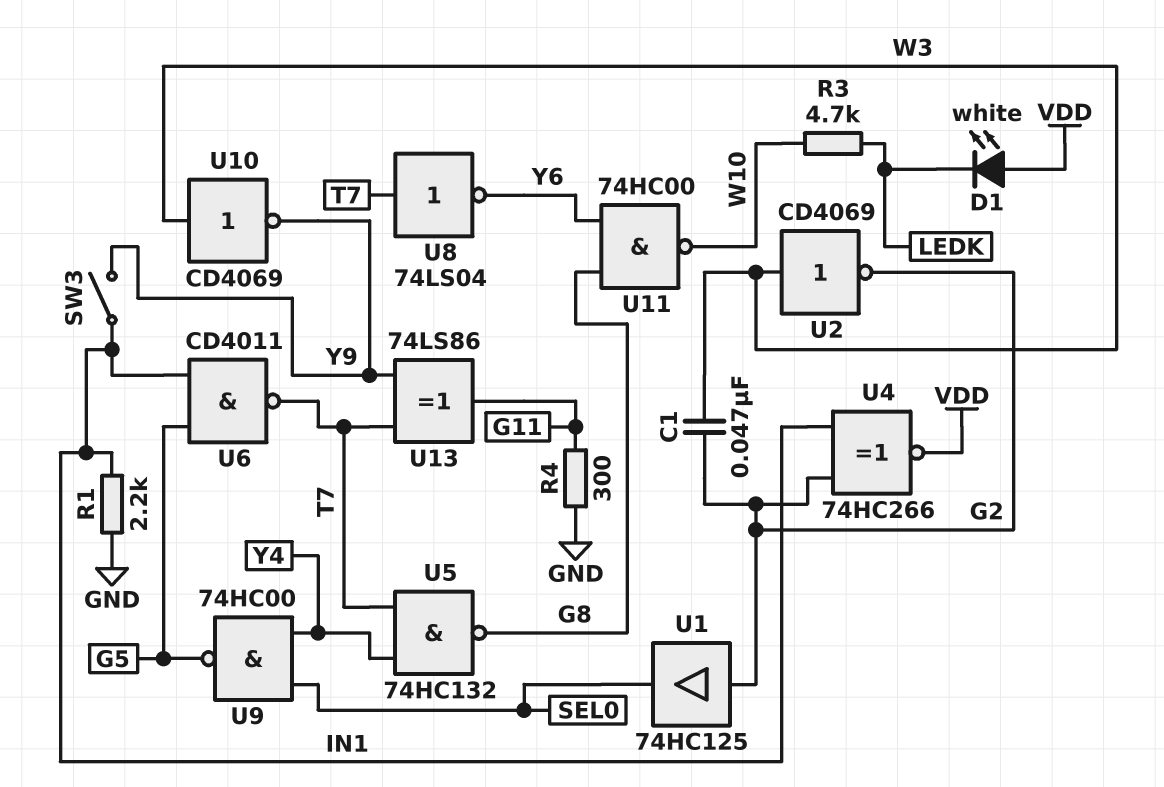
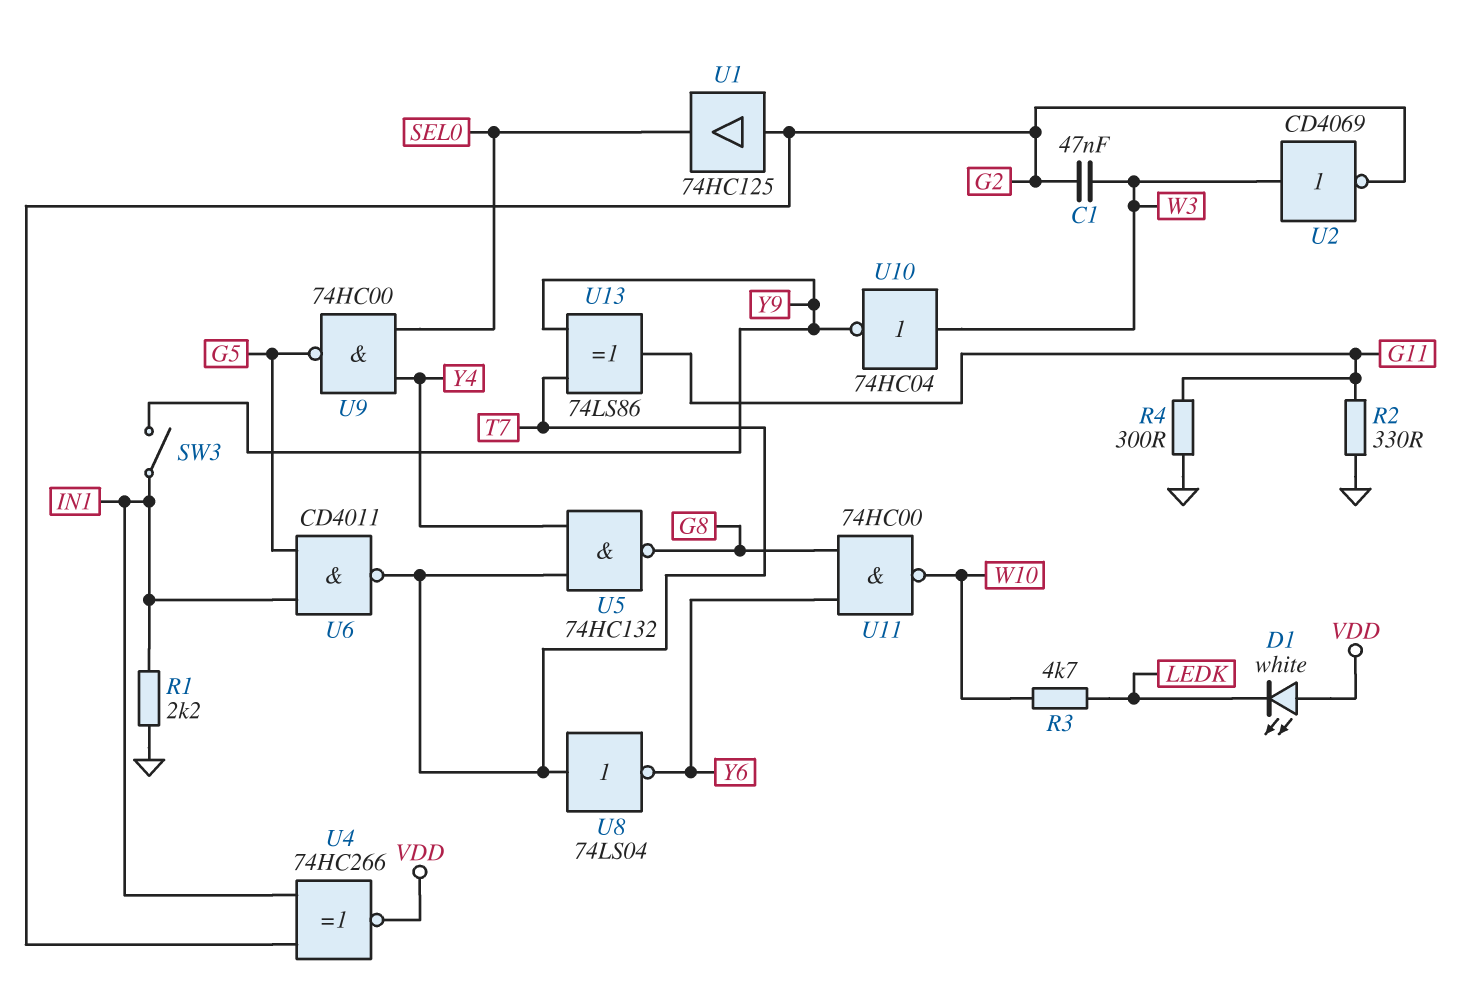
R2: none -> 330 (G11, GND)
U10: NOT CD4069 (in W3, out Y9) -> NOT 74HC04 (in W3, out Y9)

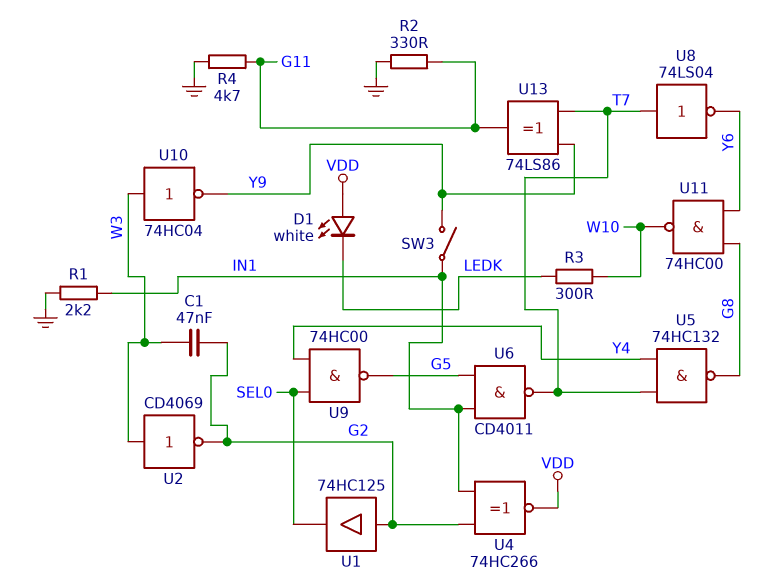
R3: 4.7k (LEDK, W10) -> 300 (LEDK, W10)
R4: 300 (G11, GND) -> 4.7k (G11, GND)

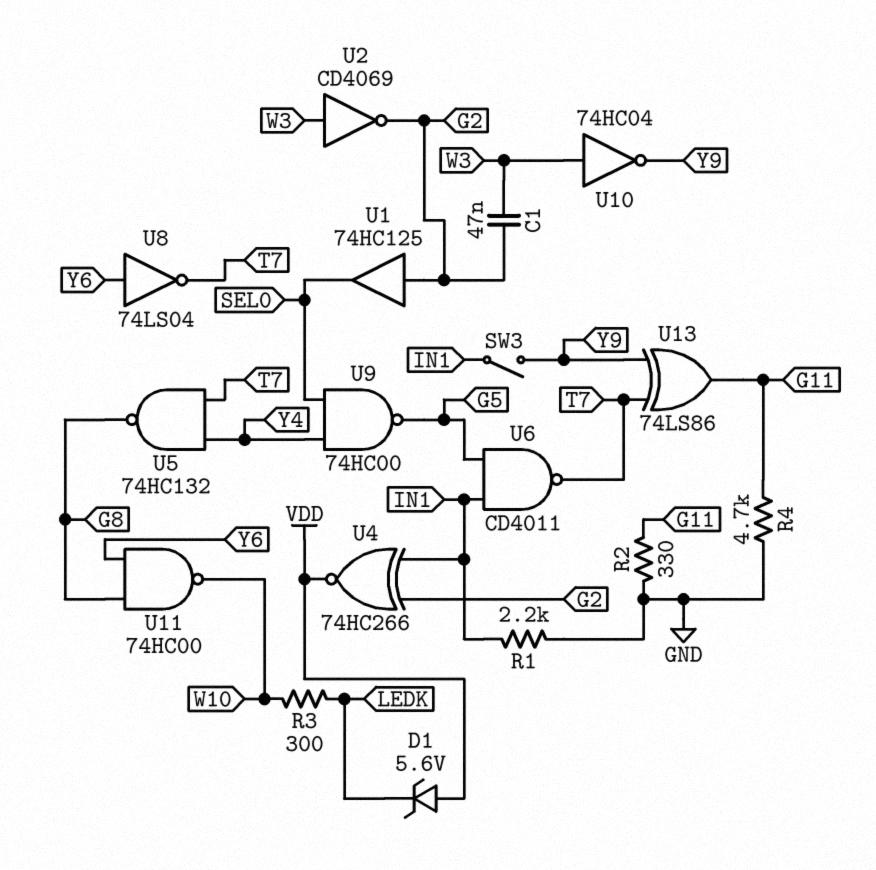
D1: LED white (A VDD, K LEDK) -> zener 5.6V (A VDD, K LEDK)
U8: NOT 74LS04 (in T7, out Y6) -> NOT 74LS04 (in Y6, out T7)

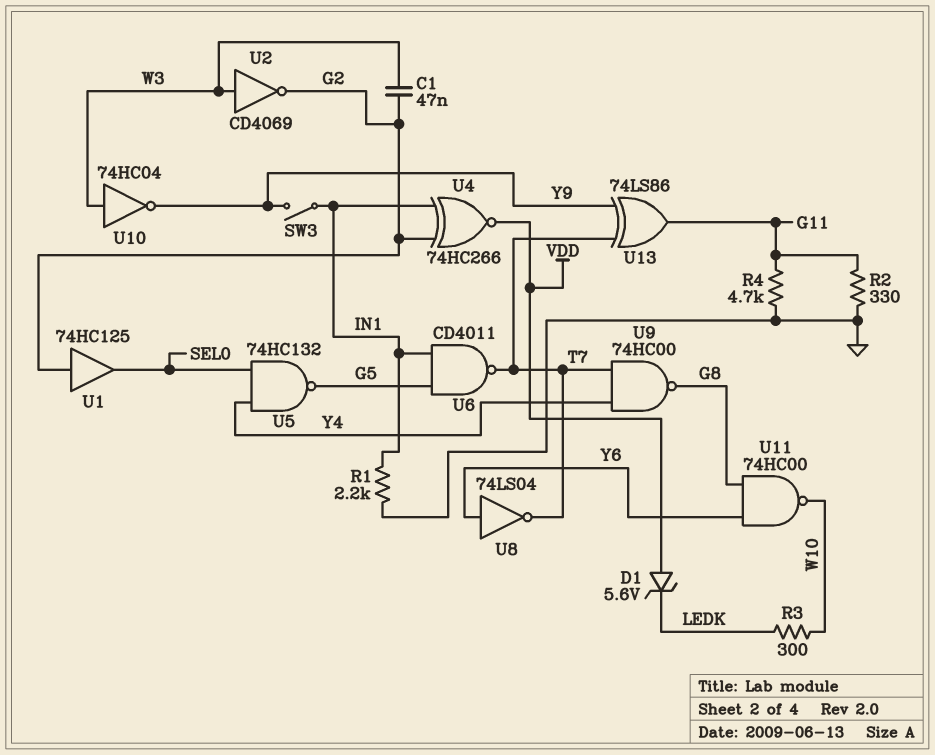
U5: NAND 74HC132 (in T7, in Y4, out G8) -> NAND 74HC132 (in SEL0, in Y4, out G5)
U9: NAND 74HC00 (in SEL0, in Y4, out G5) -> NAND 74HC00 (in T7, in Y4, out G8)

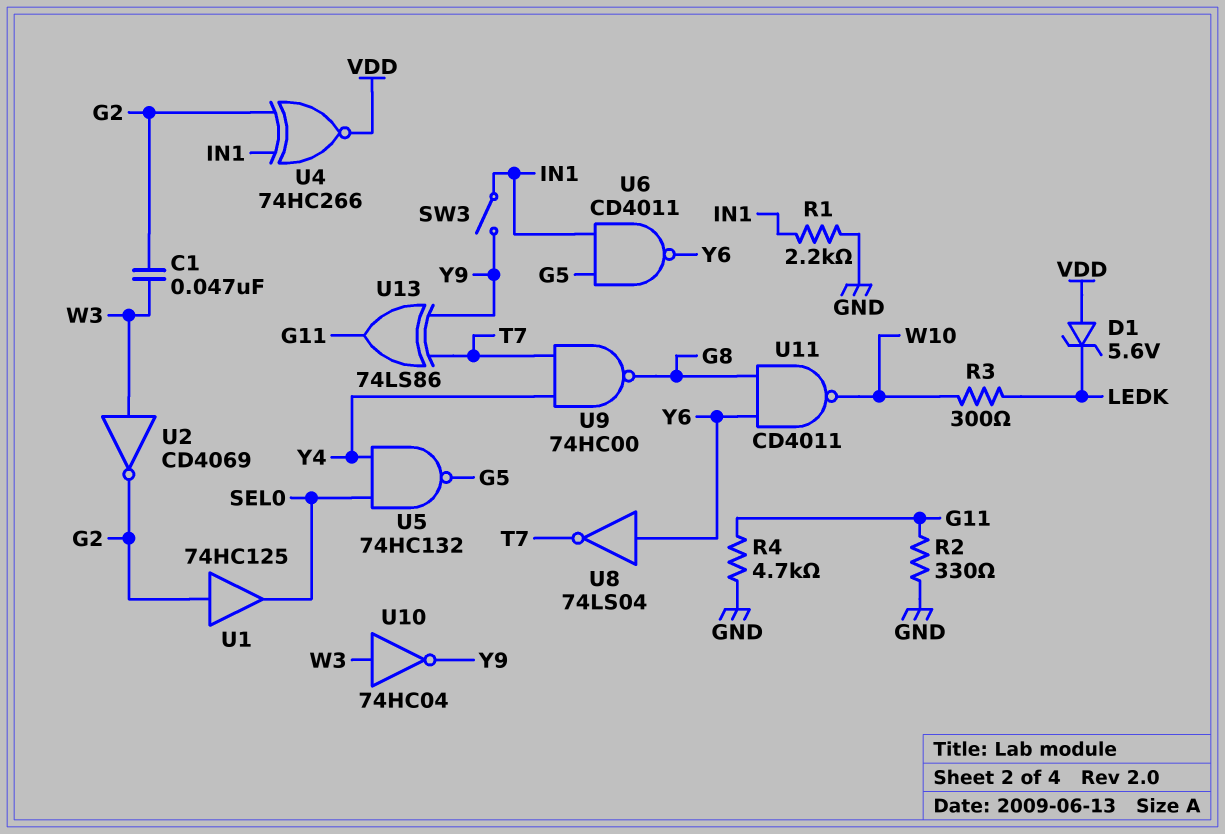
U6: NAND CD4011 (in G5, in IN1, out T7) -> NAND CD4011 (in G5, in IN1, out Y6)
U11: NAND 74HC00 (in G8, in Y6, out W10) -> NAND CD4011 (in G8, in Y6, out W10)

